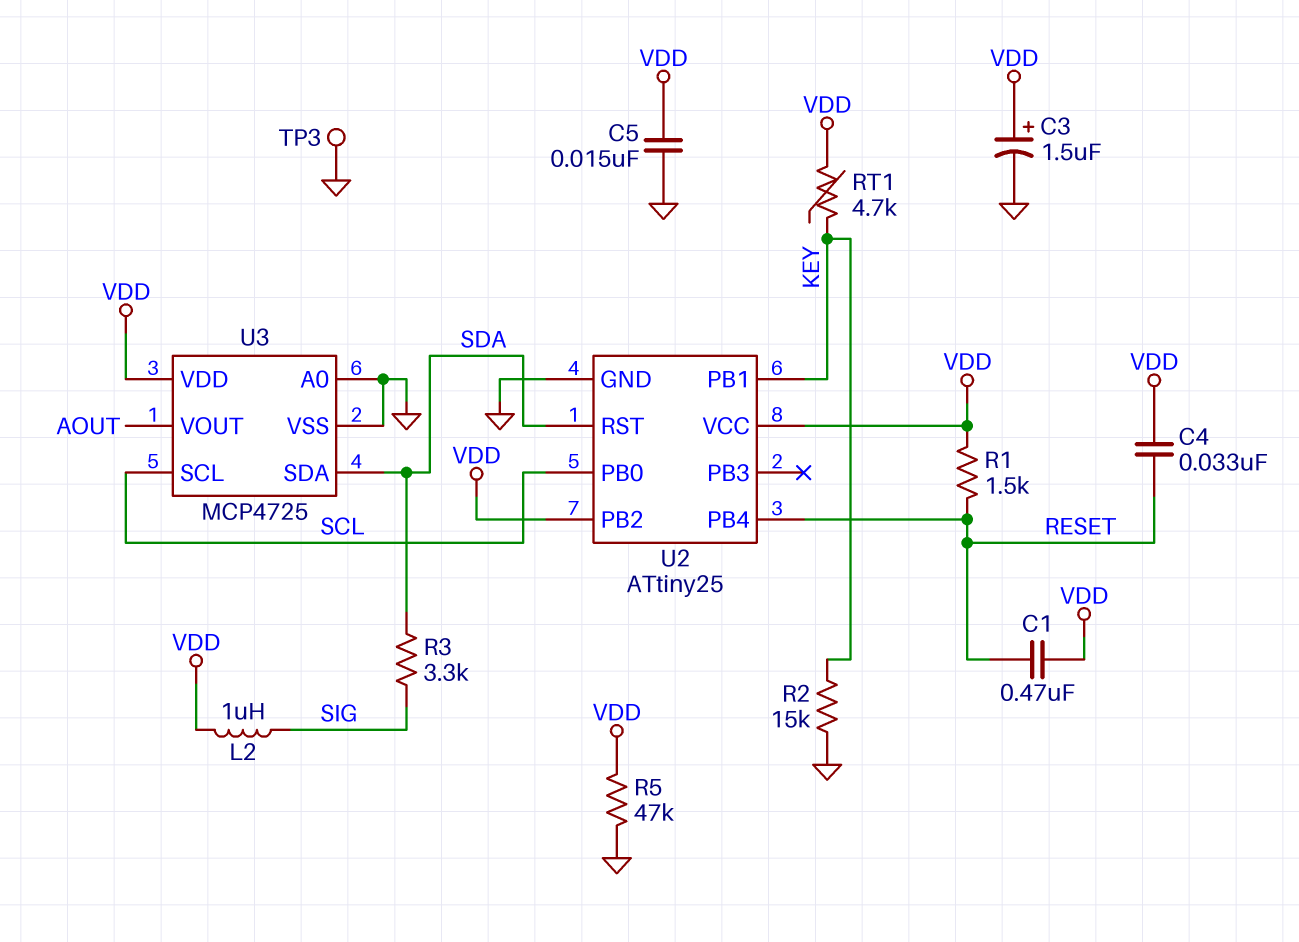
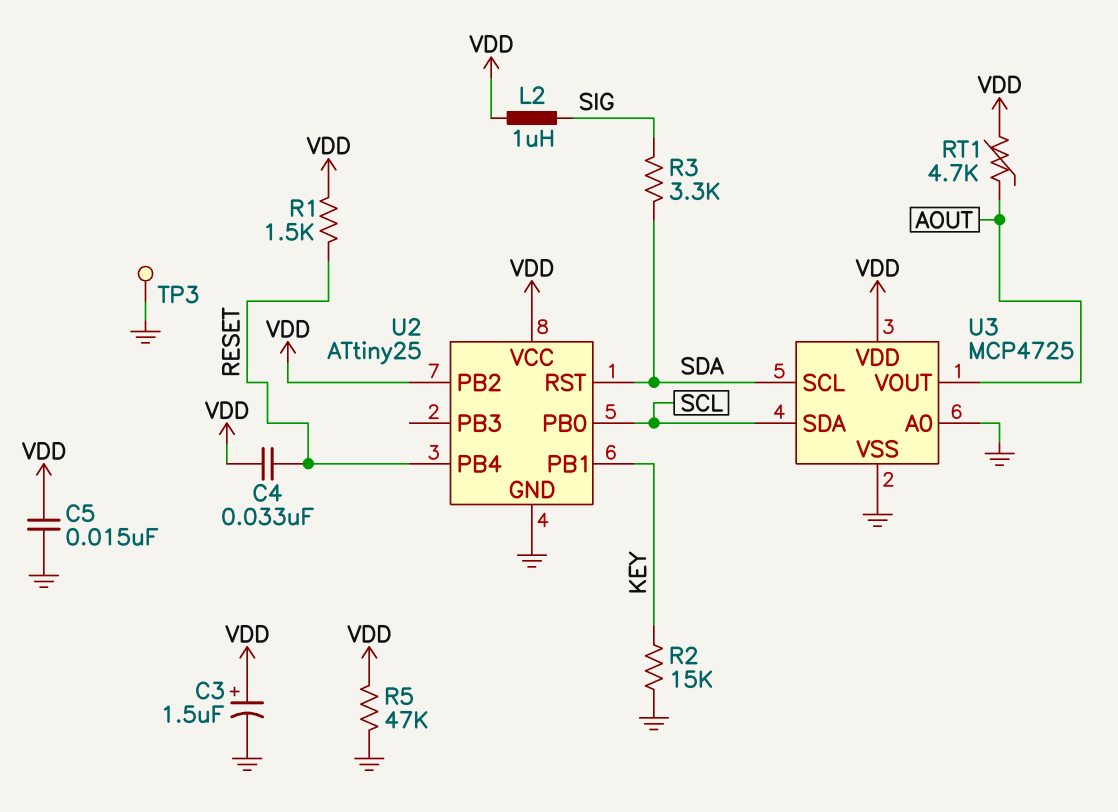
C1: 470nF (RESET, VDD) -> none
RT1: 4.7k (KEY, VDD) -> 4.7k (AOUT, VDD)
U3 pin SCL: SCL -> SDA
U3 pin SDA: SDA -> SCL

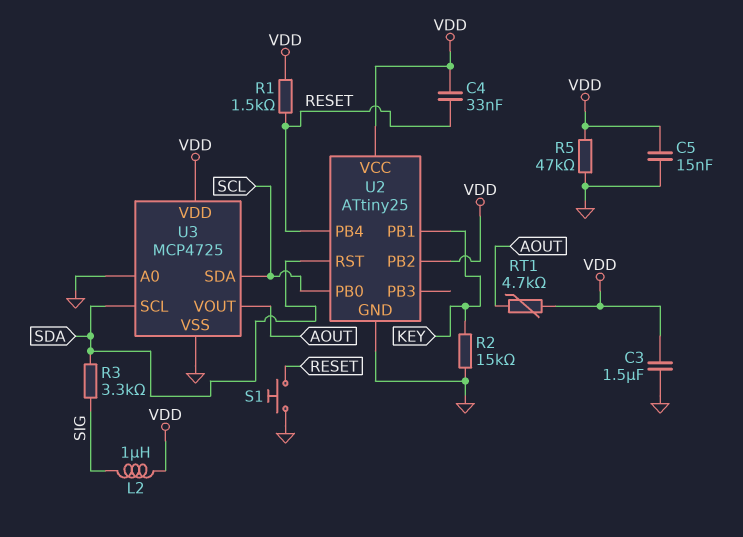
C3: 1.5uF (plus VDD, minus GND) -> 1.5uF (GND, VDD)
S1: none -> button (GND, RESET)
TP3: test point (GND) -> none

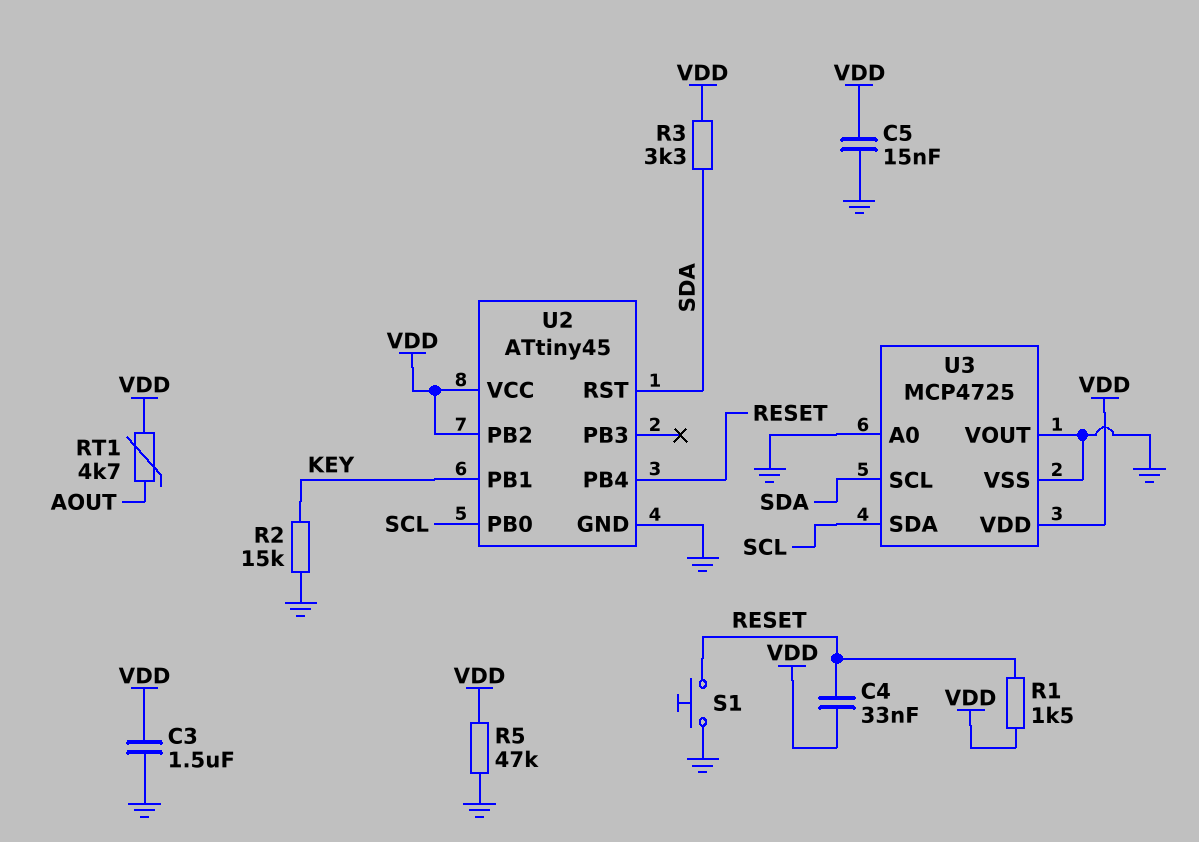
L2: 1uH (SIG, VDD) -> none
R3: 3.3k (SDA, SIG) -> 3.3k (SDA, VDD)
U2: ATtiny25 -> ATtiny45
U3 pin VOUT: AOUT -> GND

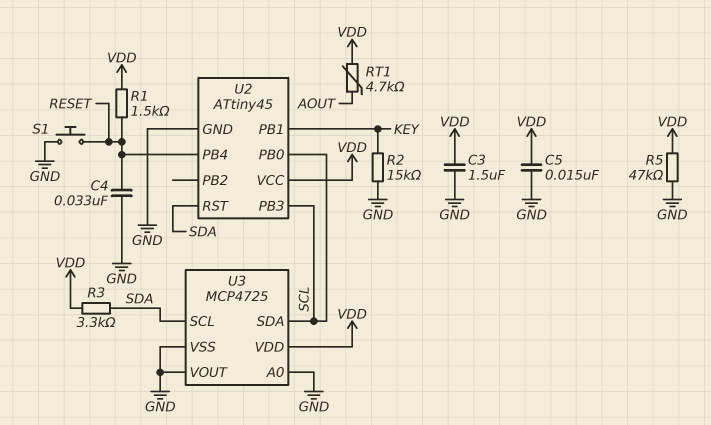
C4: 33nF (RESET, VDD) -> 33nF (GND, RESET)
U2 pin PB2: VDD -> none
U2 pin PB3: none -> SCL

